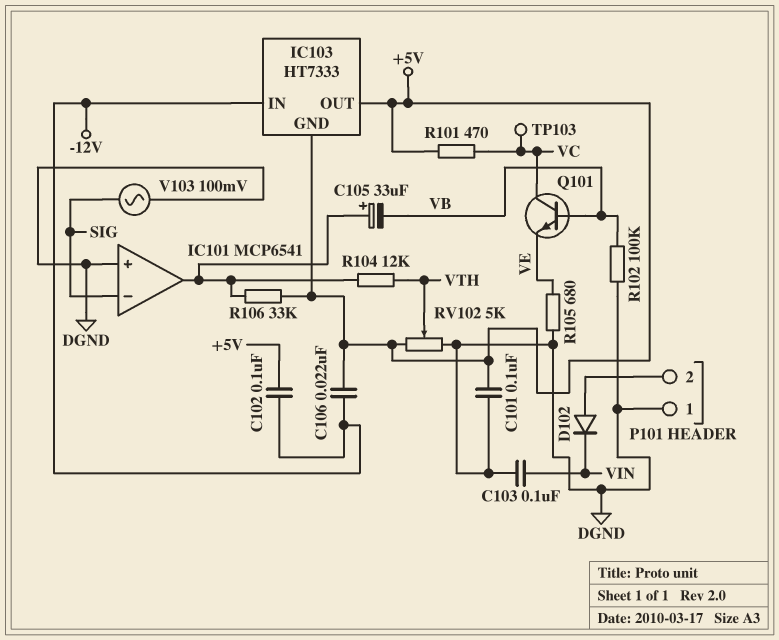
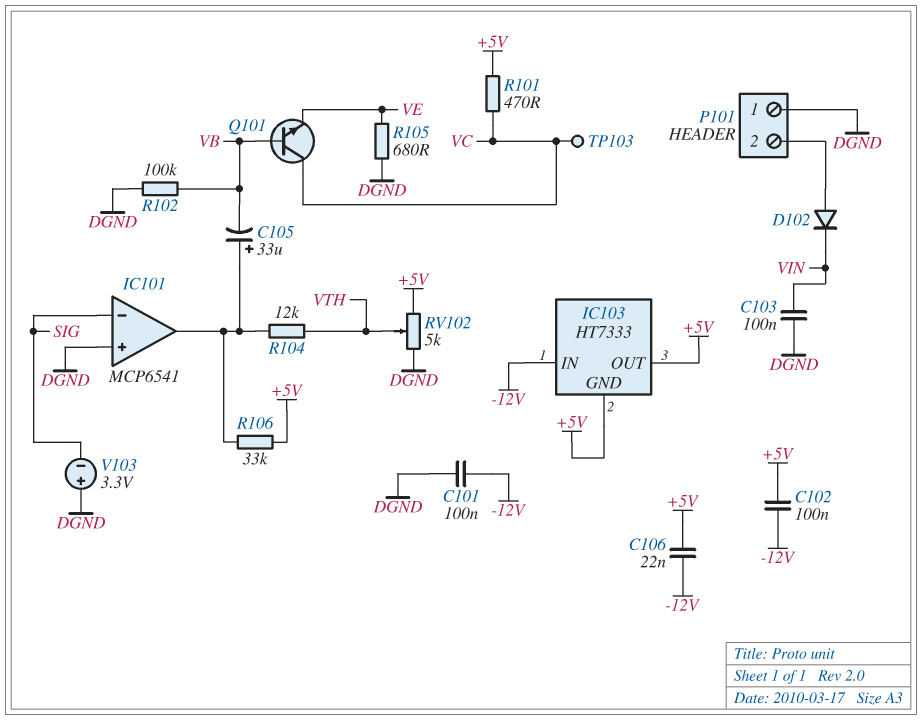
C101: 100nF (+5V, DGND) -> 100nF (-12V, DGND)
V103: AC 100mV (DGND, SIG) -> 3.3V (plus DGND, minus SIG)

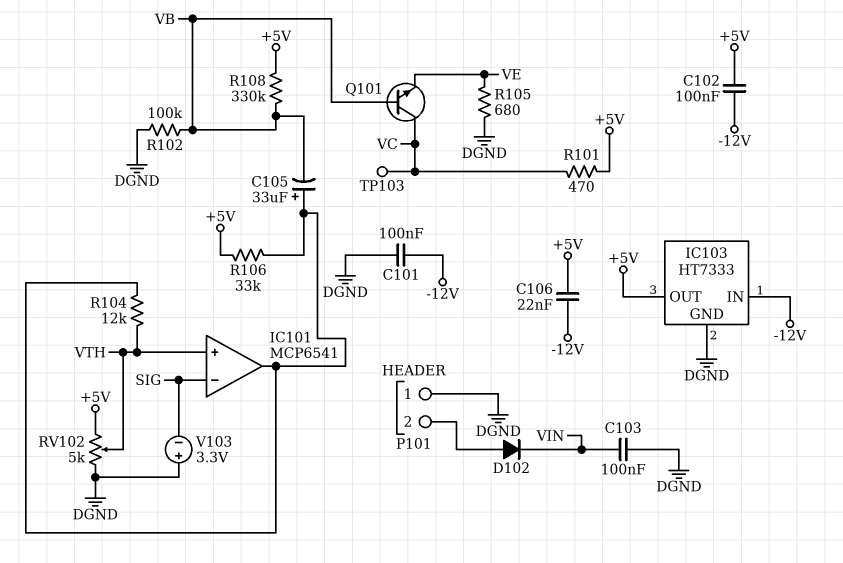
IC101 pin in+: DGND -> VTH
IC103 pin GND: +5V -> DGND
R108: none -> 330k (+5V, VB)

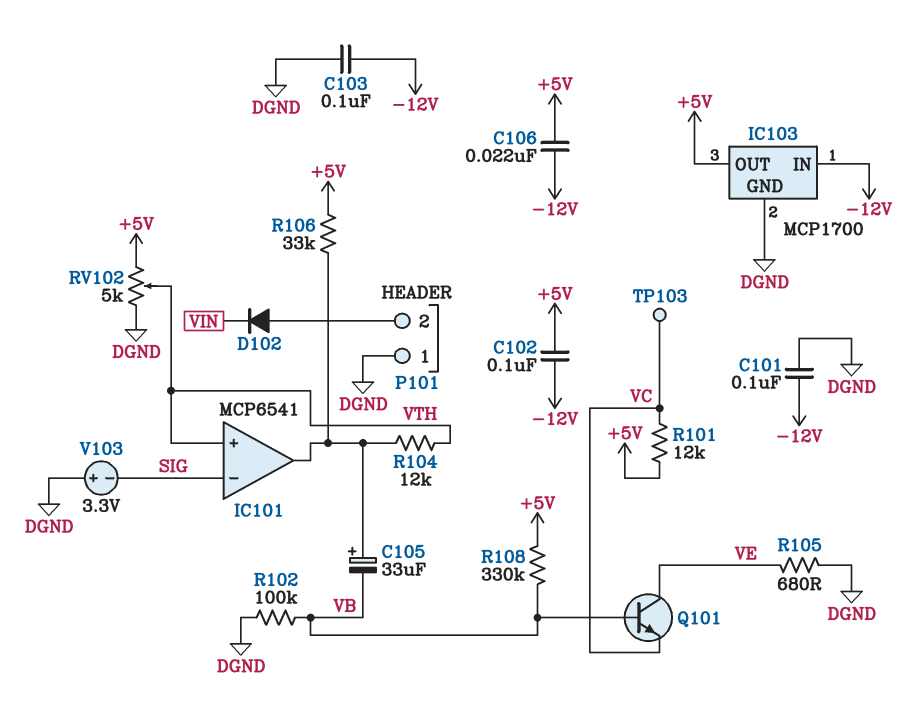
C103: 100nF (DGND, VIN) -> 100nF (-12V, DGND)
IC103: HT7333 -> MCP1700
Q101: NPN (B VB, C VC, E VE) -> NPN (B VB, C VE, E VC)
R101: 470 (+5V, VC) -> 12k (+5V, VC)

